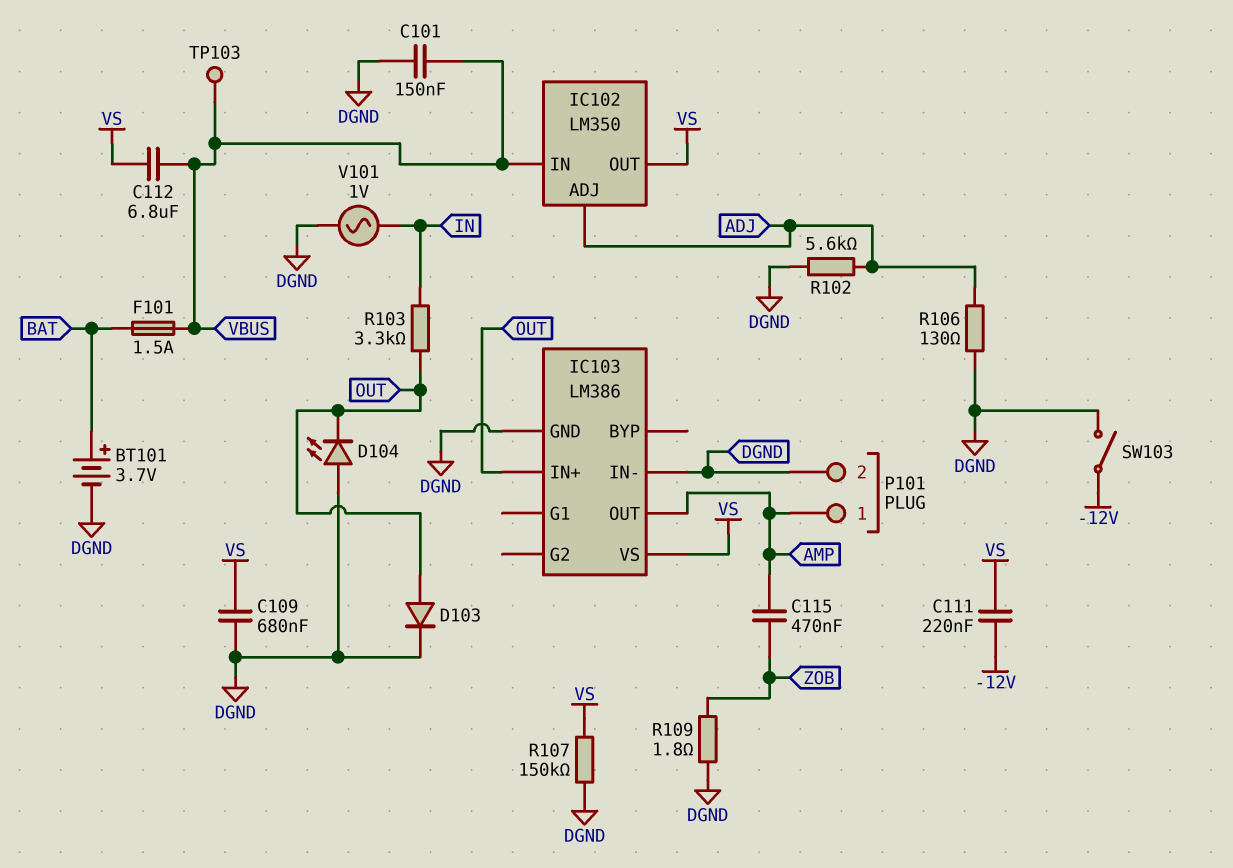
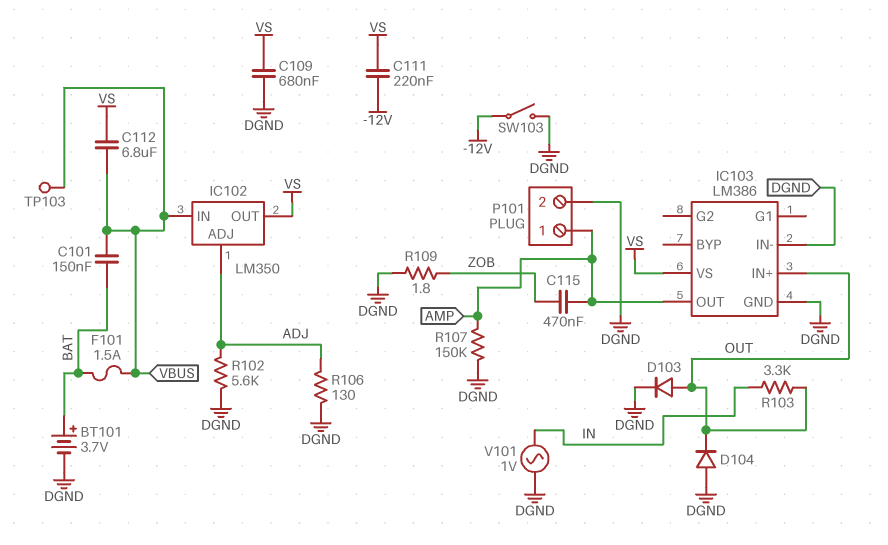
C101: 150nF (DGND, VBUS) -> 150nF (BAT, VBUS)
D104: LED (A DGND, K OUT) -> diode (A DGND, K OUT)
R107: 150k (DGND, VS) -> 150k (AMP, DGND)

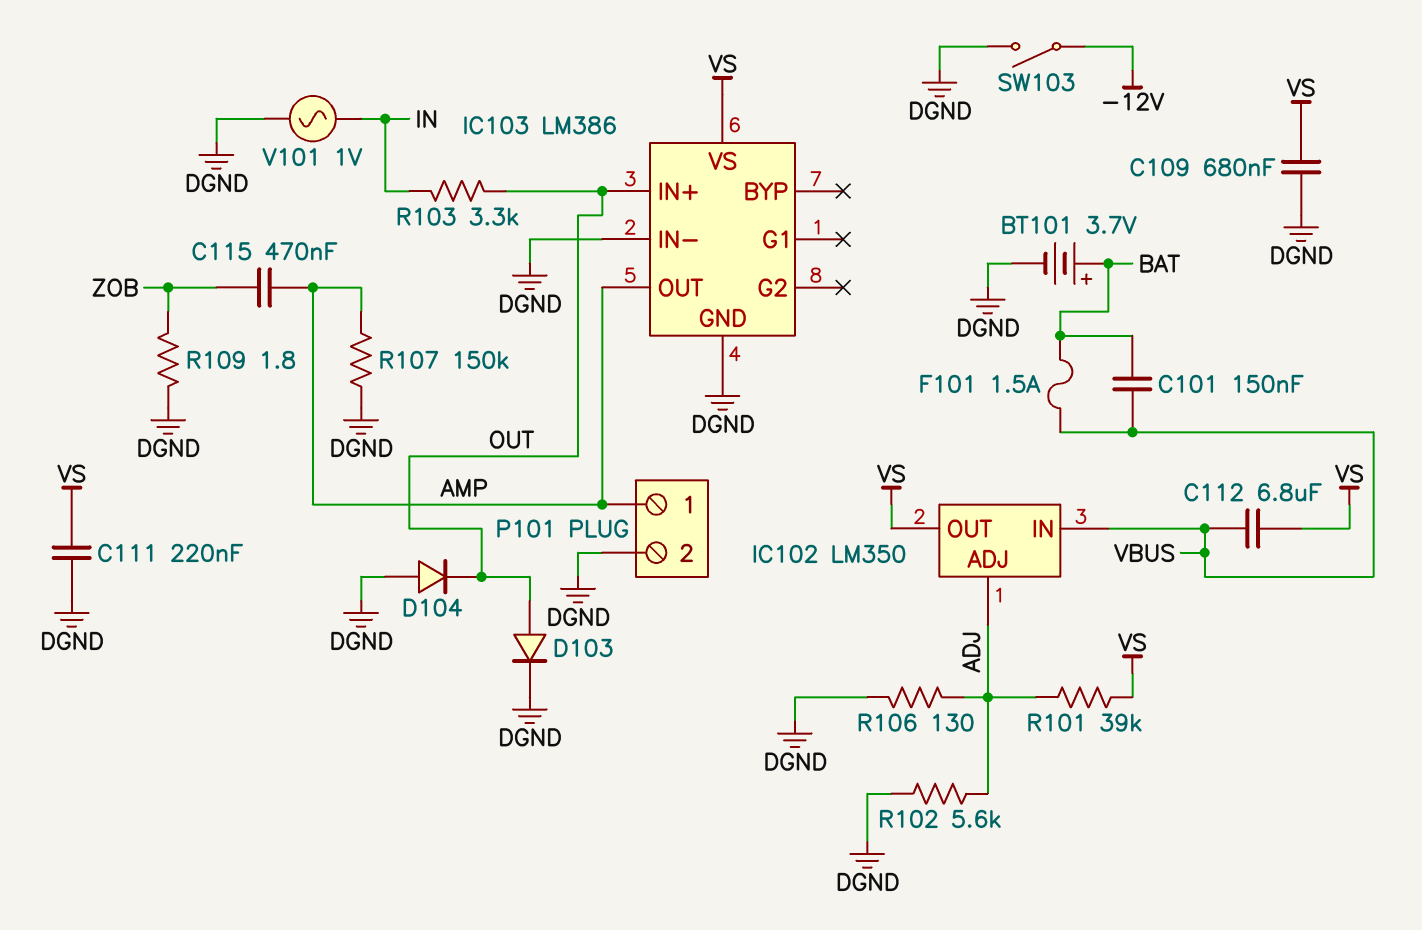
C111: 220nF (-12V, VS) -> 220nF (DGND, VS)
R101: none -> 39k (ADJ, VS)
TP103: test point (VBUS) -> none

